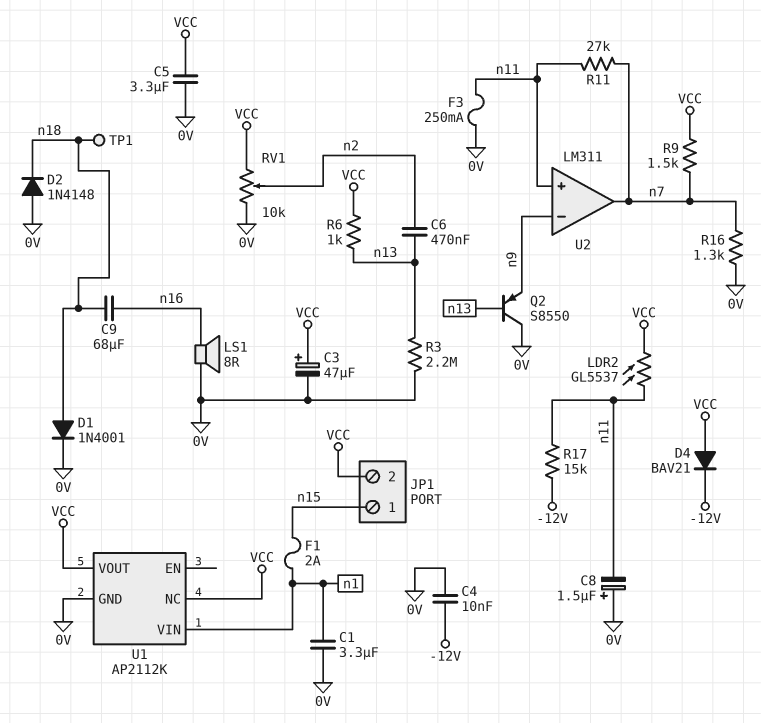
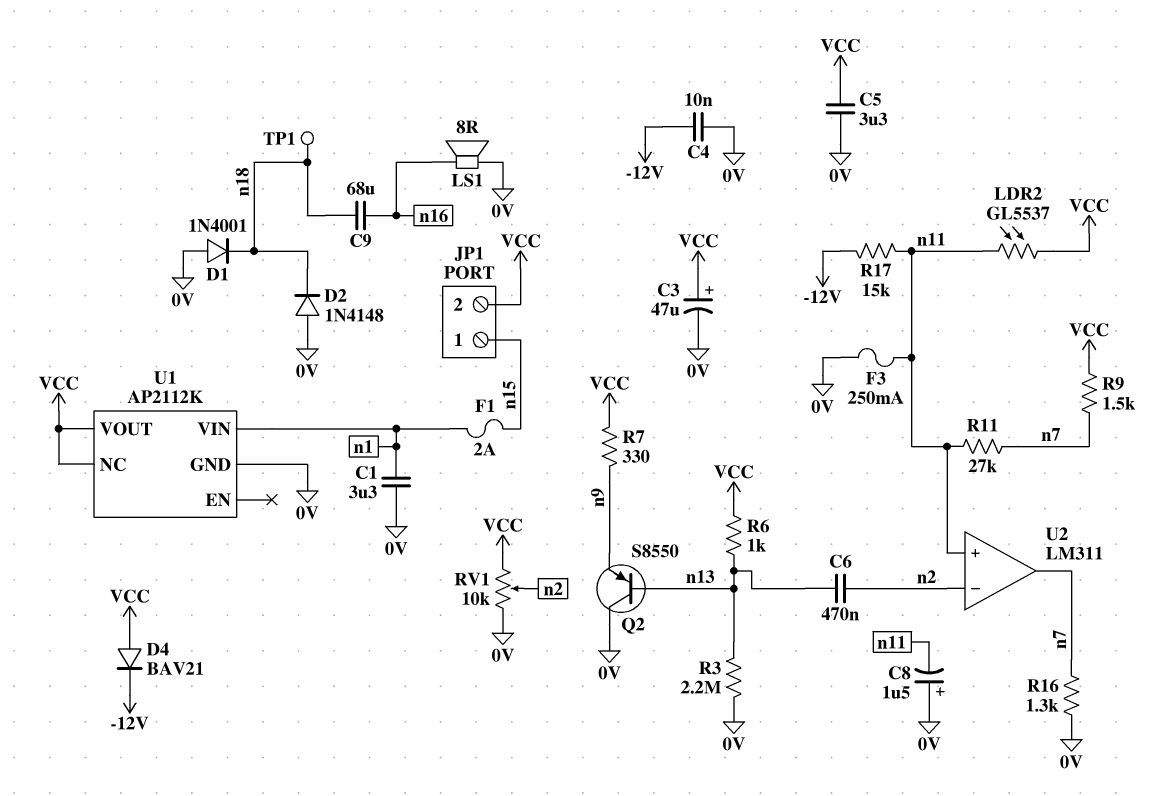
D1: diode 1N4001 (A n18, K 0V) -> diode 1N4001 (A 0V, K n18)
R7: none -> 330 (VCC, n9)
U2 pin in-: n9 -> n2

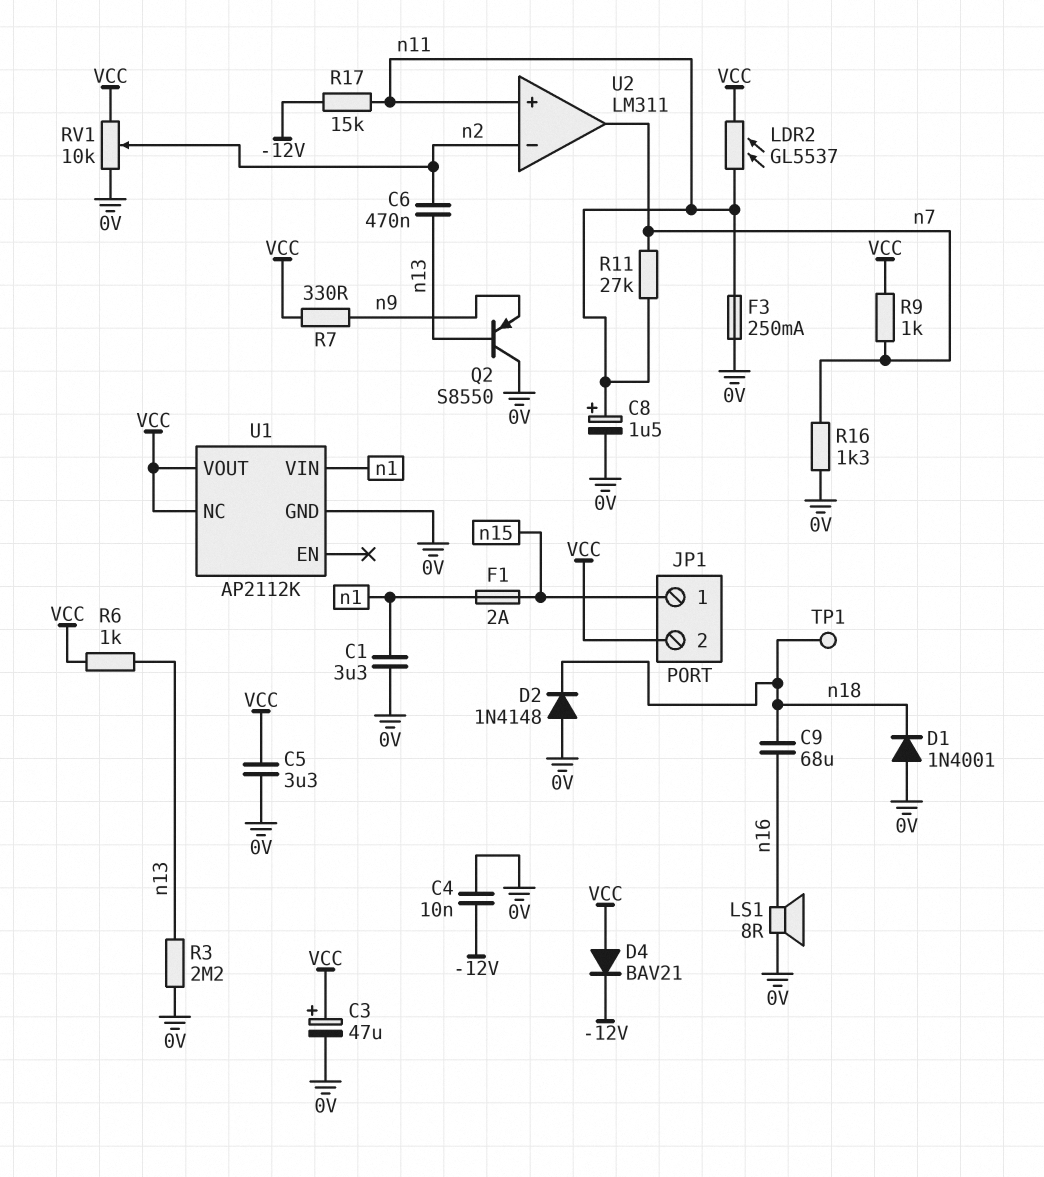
C8: 1.5uF (plus 0V, minus n11) -> 1.5uF (plus n11, minus 0V)
R9: 1.5k (VCC, n7) -> 1k (VCC, n7)

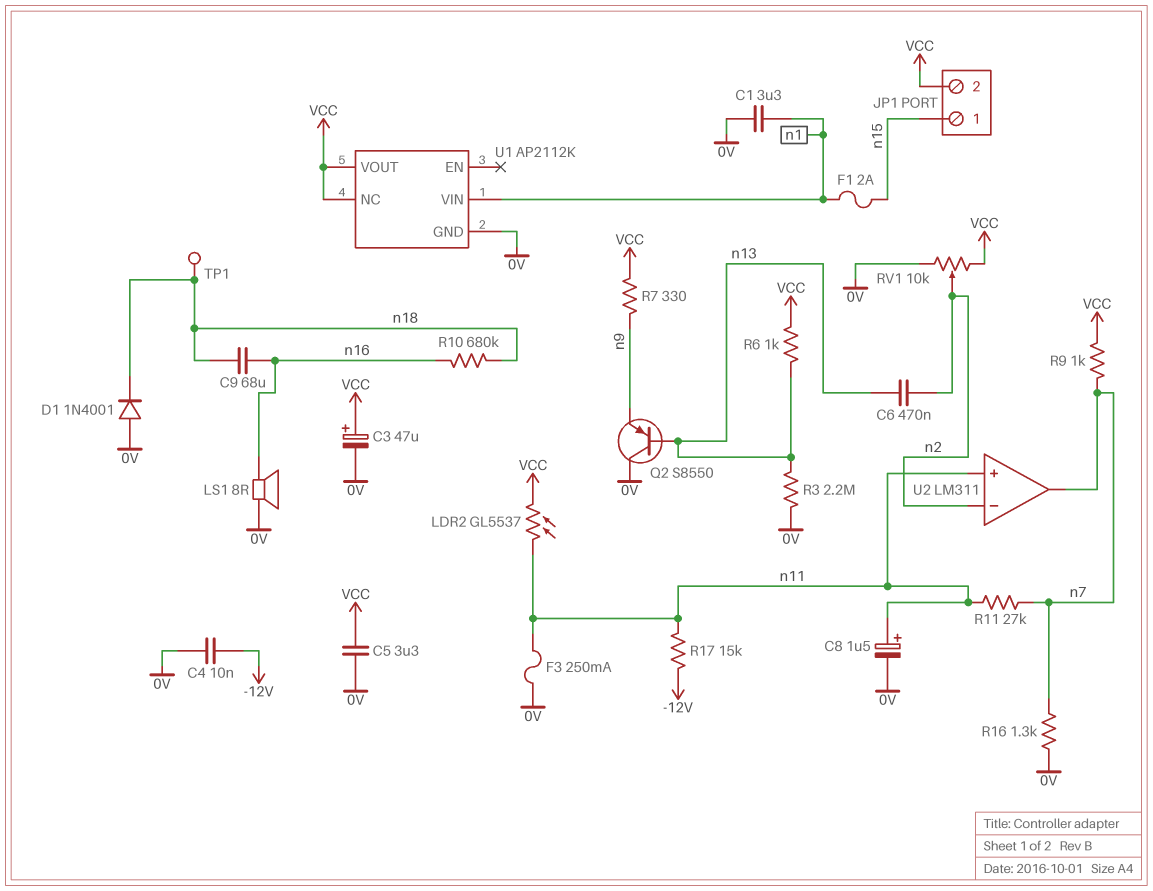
D2: diode 1N4148 (A 0V, K n18) -> none
D4: diode BAV21 (A VCC, K -12V) -> none
R10: none -> 680k (n16, n18)

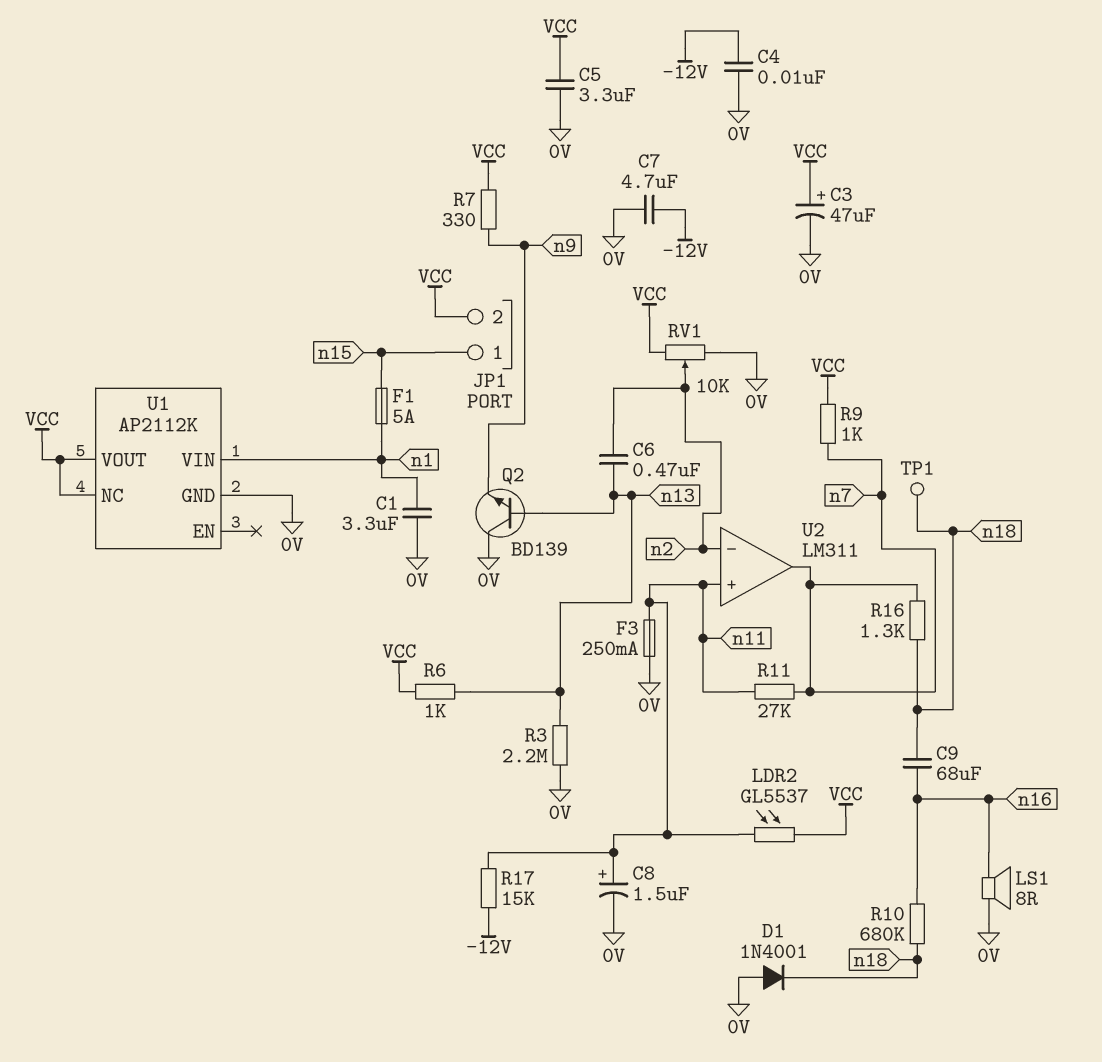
C7: none -> 4.7uF (-12V, 0V)
F1: 2A (n1, n15) -> 5A (n1, n15)
Q2: PNP S8550 (B n13, C 0V, E n9) -> NPN BD139 (B n13, C 0V, E n9)
R16: 1.3k (0V, n7) -> 1.3k (n7, n18)

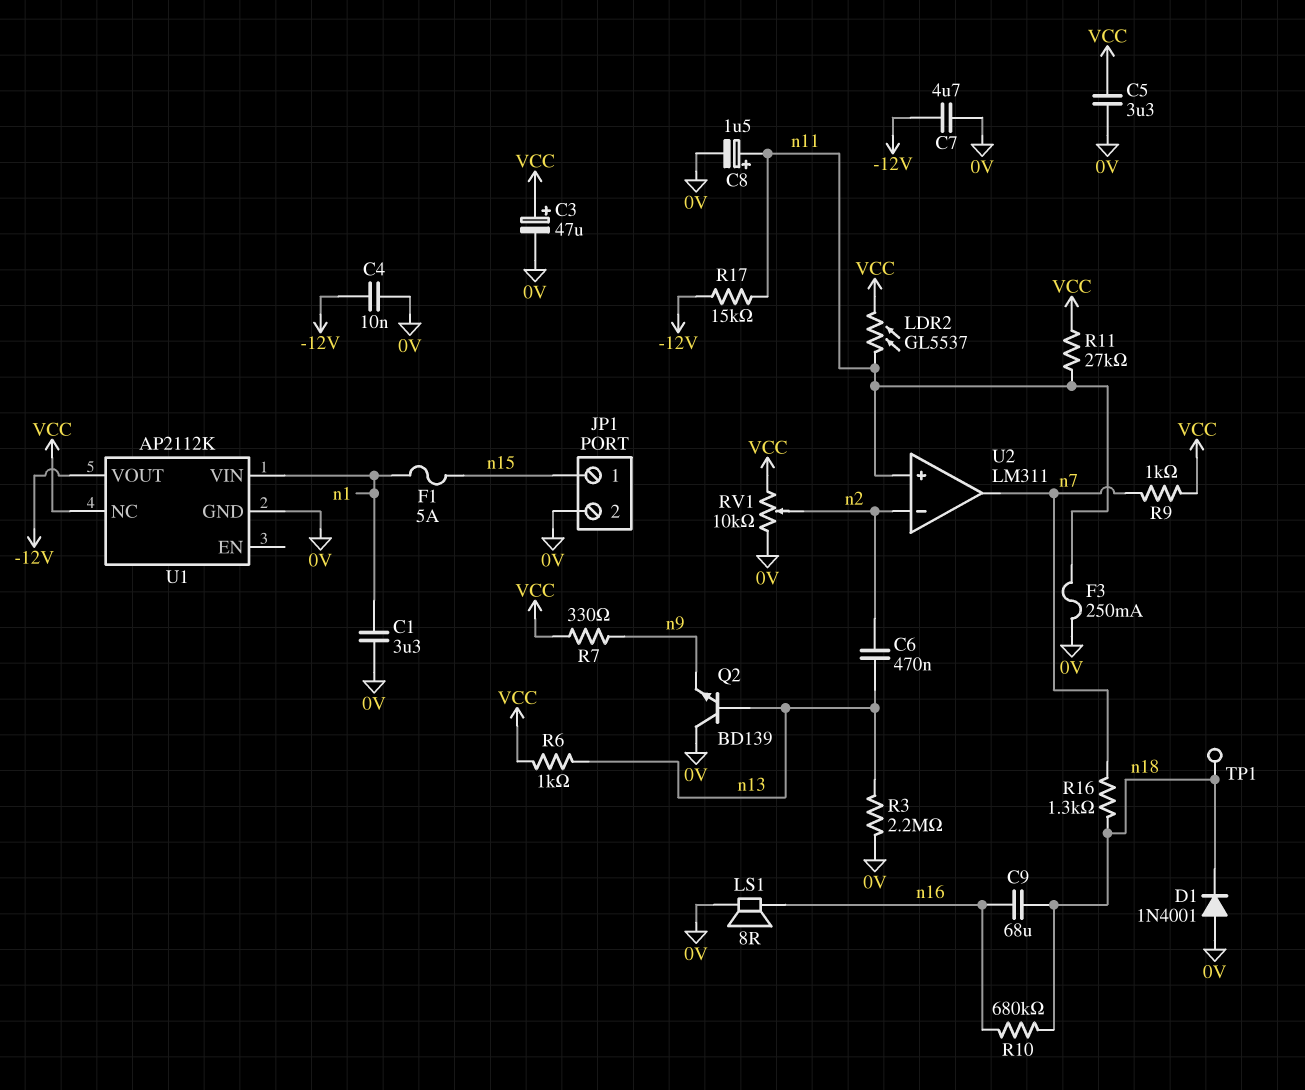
JP1 pin 2: VCC -> 0V
R11: 27k (n7, n11) -> 27k (VCC, n11)
U1 pin VOUT: VCC -> -12V

